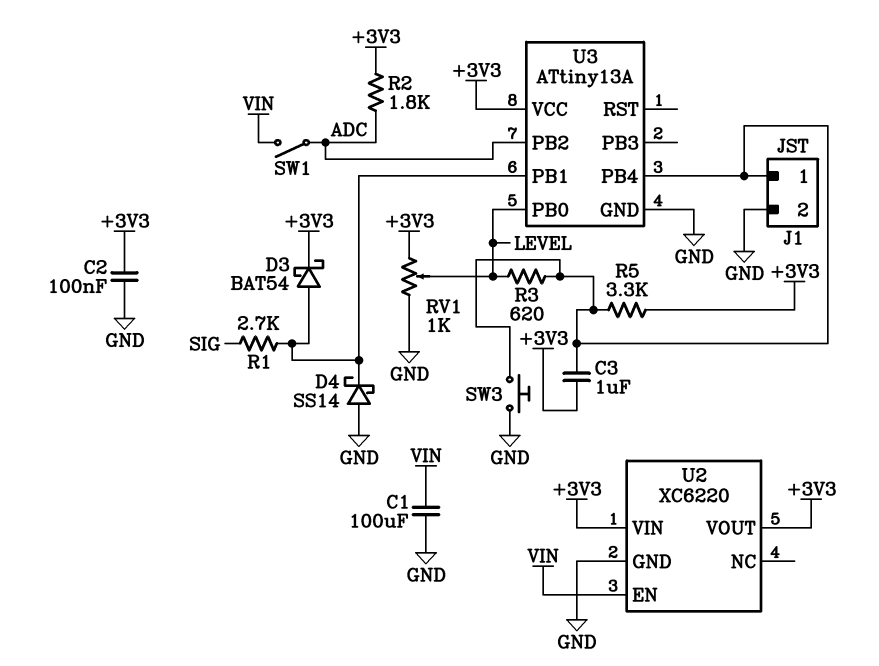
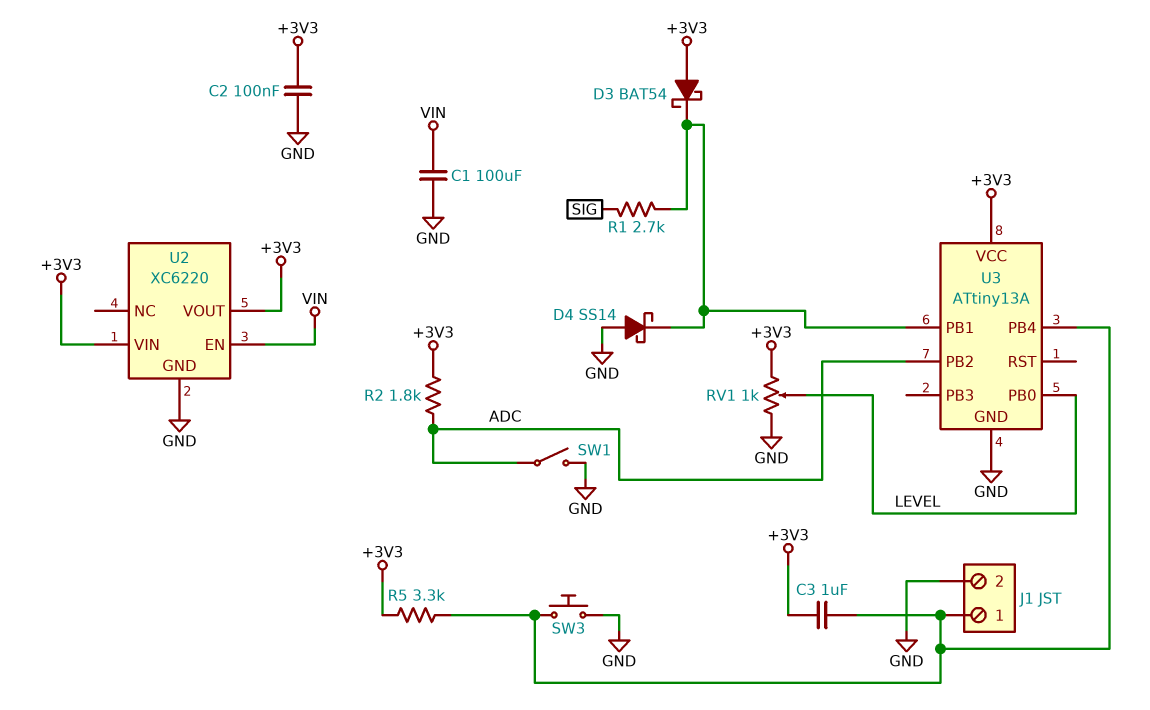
D3: schottky BAT54 (A U3/PB1, K +3V3) -> schottky BAT54 (A +3V3, K U3/PB1)
R3: 620 (J1/1, LEVEL) -> none
SW1: switch (ADC, VIN) -> switch (ADC, GND)

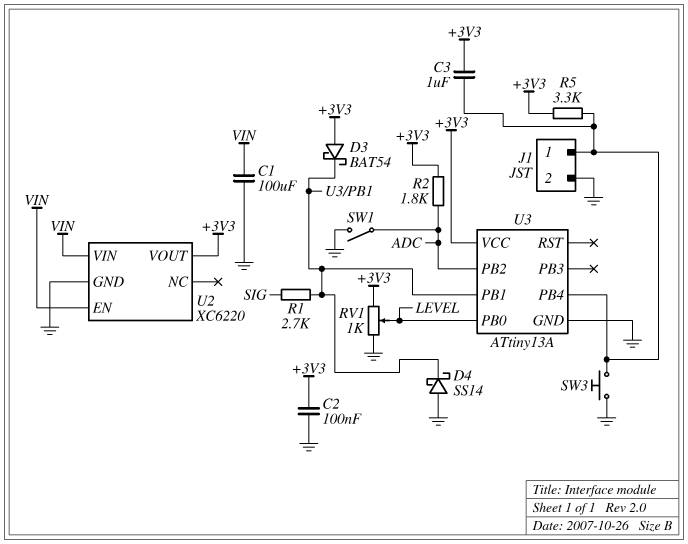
U2 pin VIN: +3V3 -> VIN

